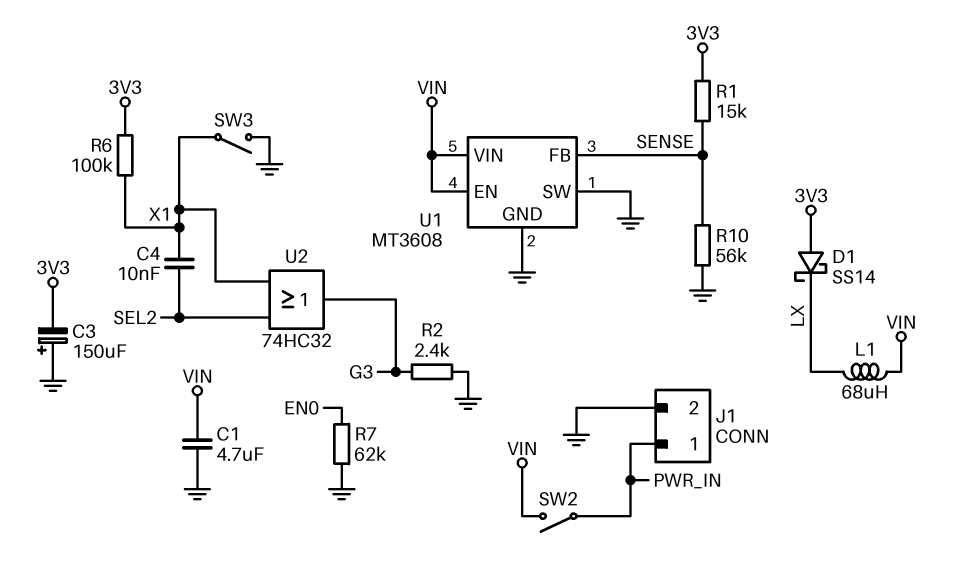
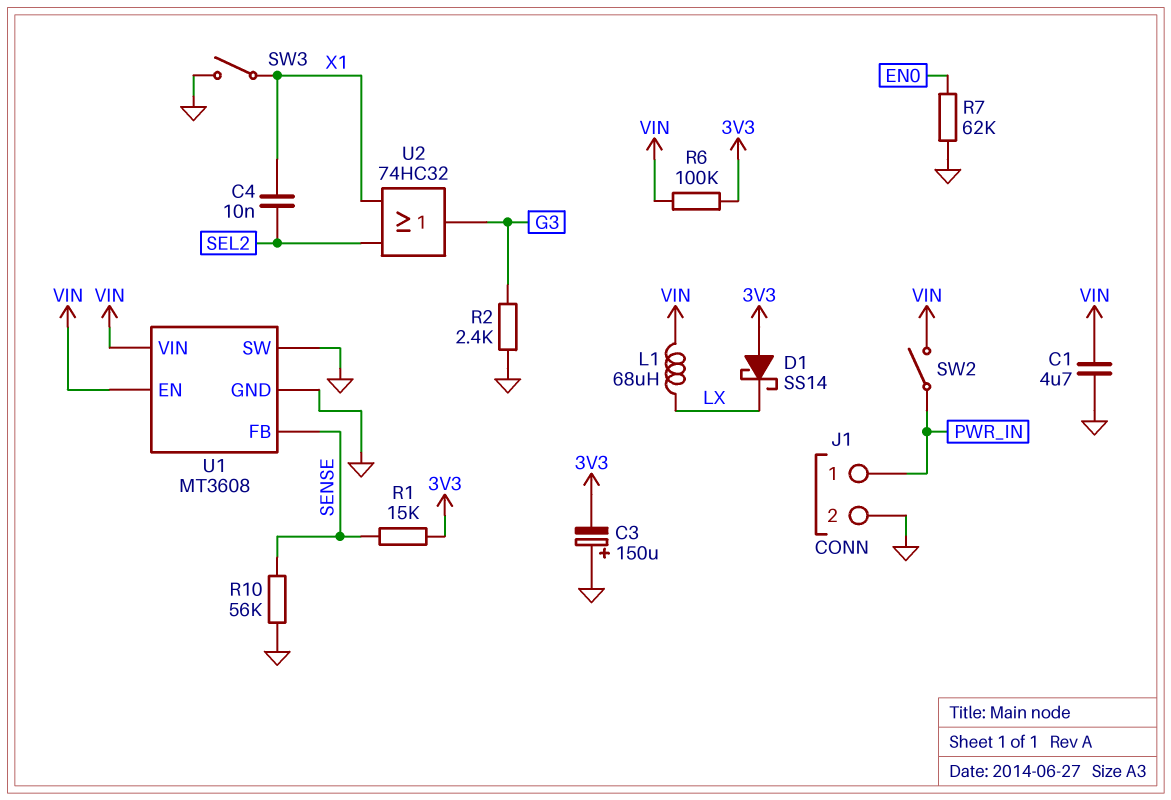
R6: 100k (3V3, X1) -> 100k (3V3, VIN)

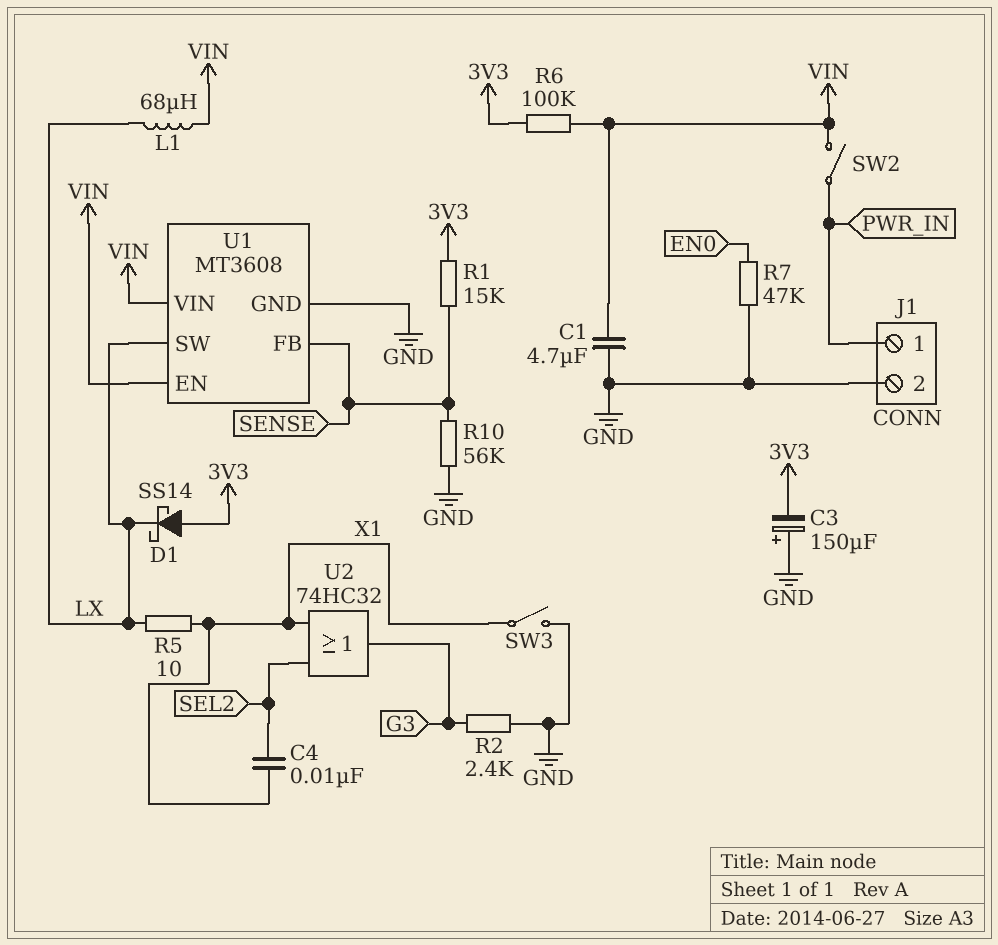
R5: none -> 10 (LX, X1)
R7: 62k (EN0, GND) -> 47k (EN0, GND)
U1 pin SW: GND -> LX

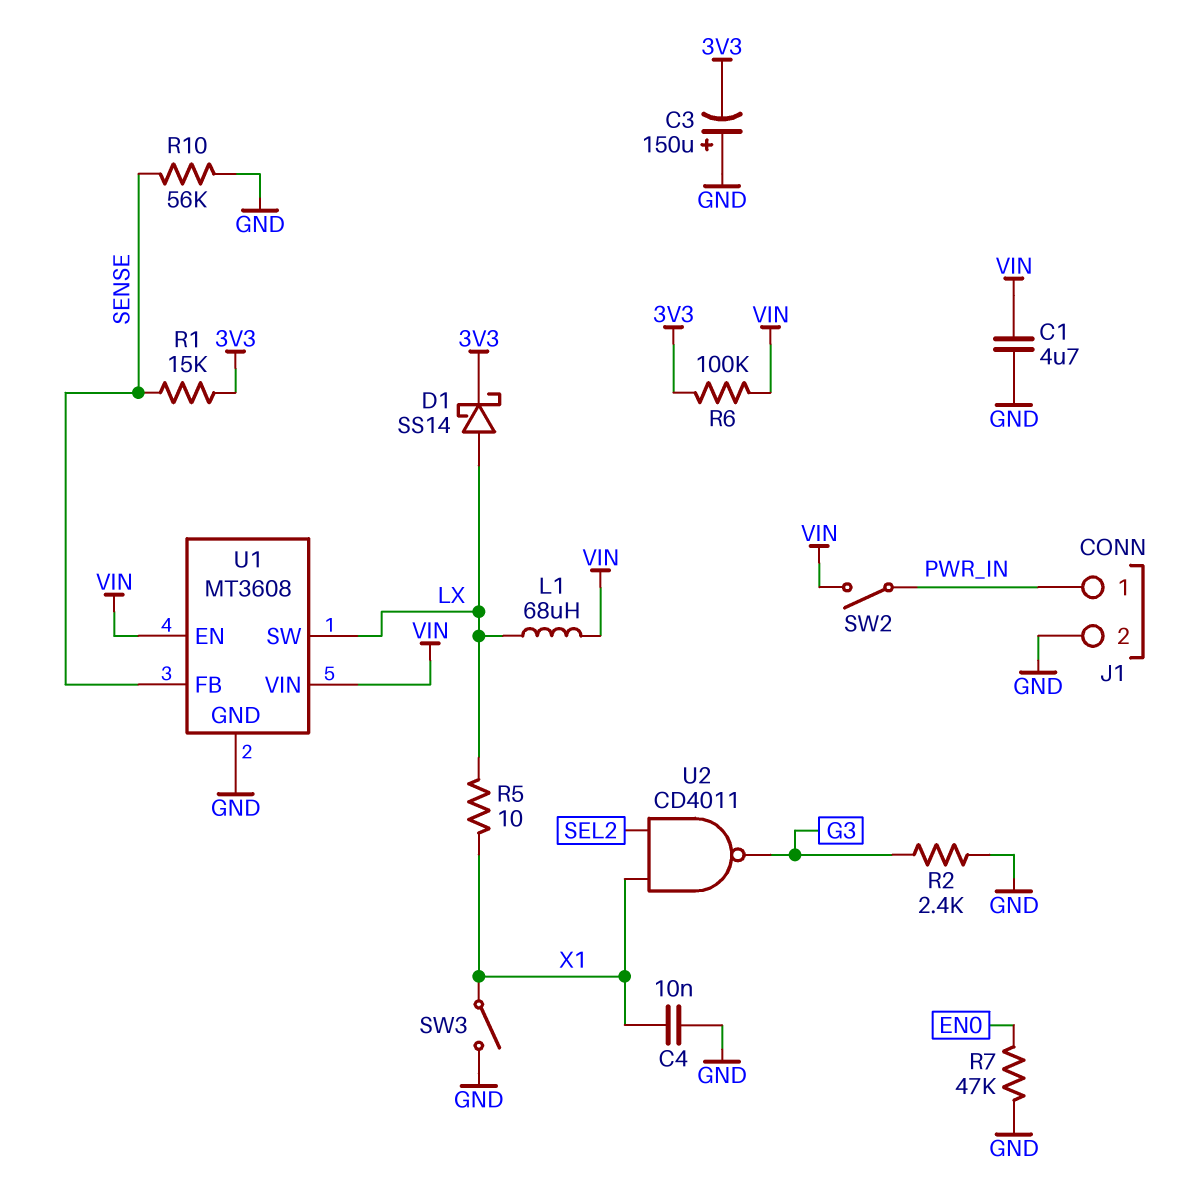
C4: 10nF (SEL2, X1) -> 10nF (GND, X1)
D1: schottky SS14 (A 3V3, K LX) -> schottky SS14 (A LX, K 3V3)
U2: OR 74HC32 (in SEL2, in X1, out G3) -> NAND CD4011 (in SEL2, in X1, out G3)

